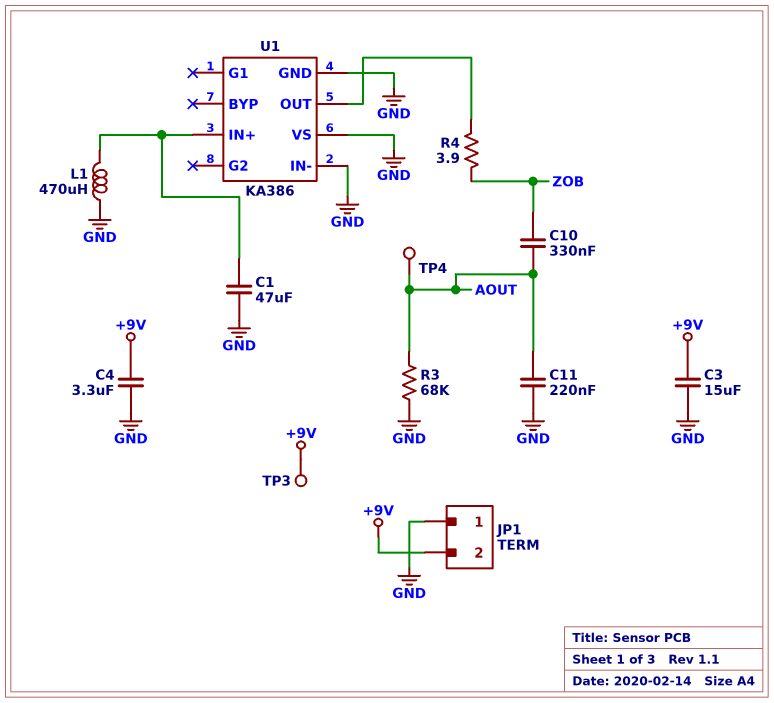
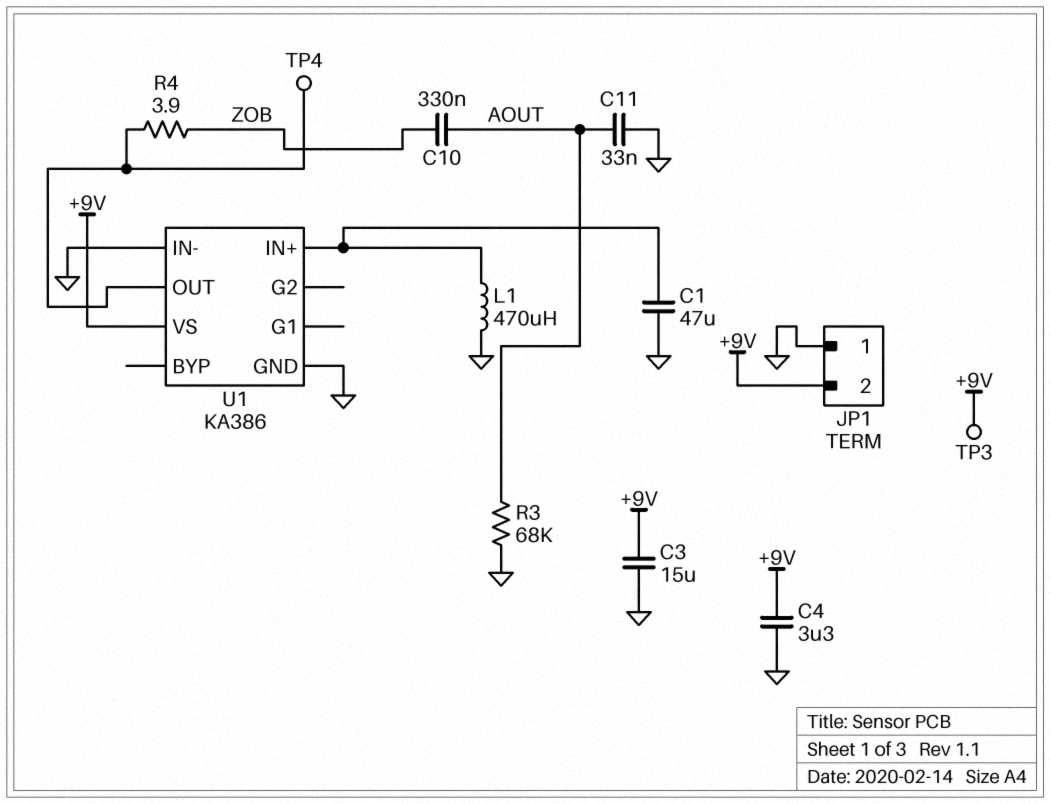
C11: 220nF (AOUT, GND) -> 33nF (AOUT, GND)
TP4: test point (AOUT) -> test point (U1/OUT)
U1 pin VS: GND -> +9V

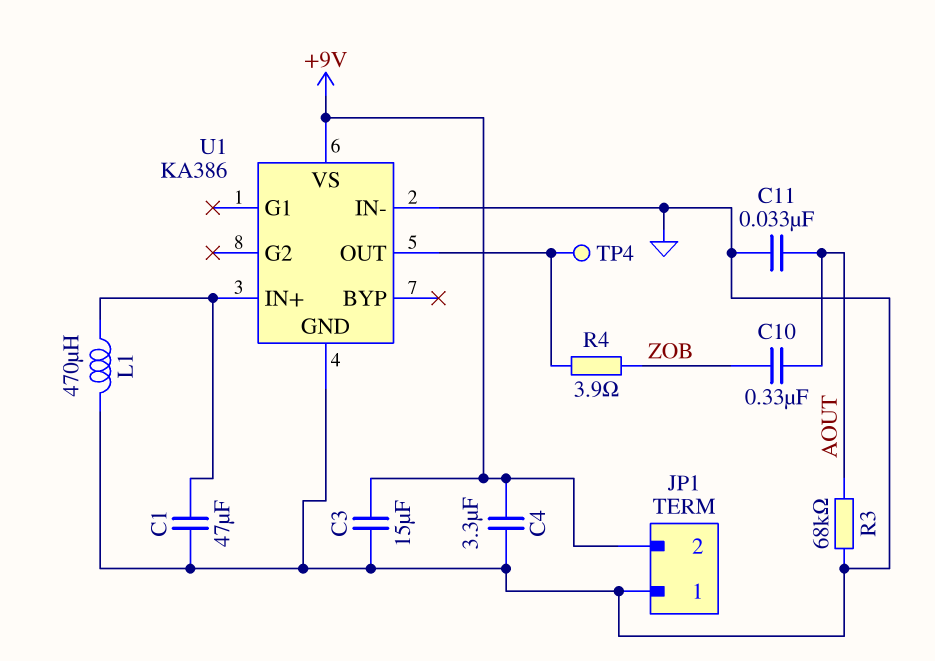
TP3: test point (+9V) -> none

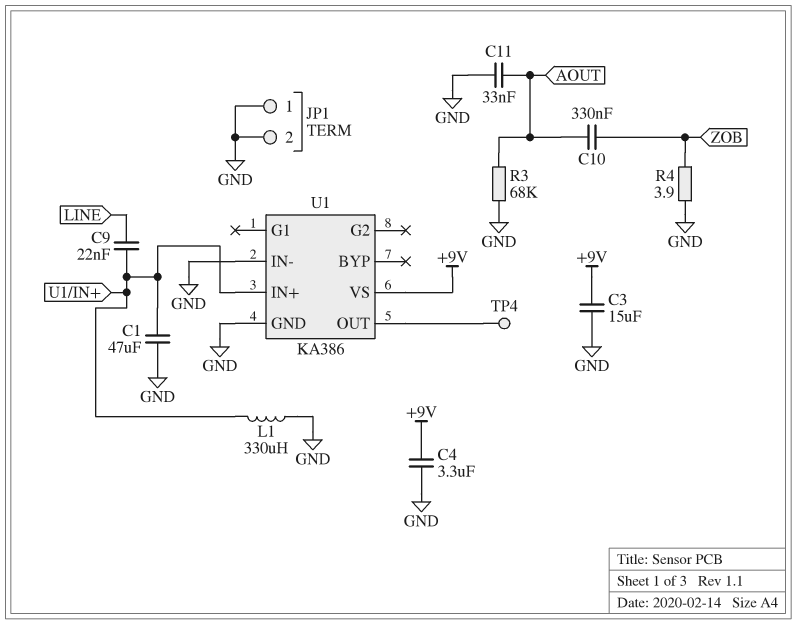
C9: none -> 22nF (LINE, U1/IN+)
JP1 pin 2: +9V -> GND
L1: 470uH (GND, U1/IN+) -> 330uH (GND, U1/IN+)
R4: 3.9 (U1/OUT, ZOB) -> 3.9 (GND, ZOB)

